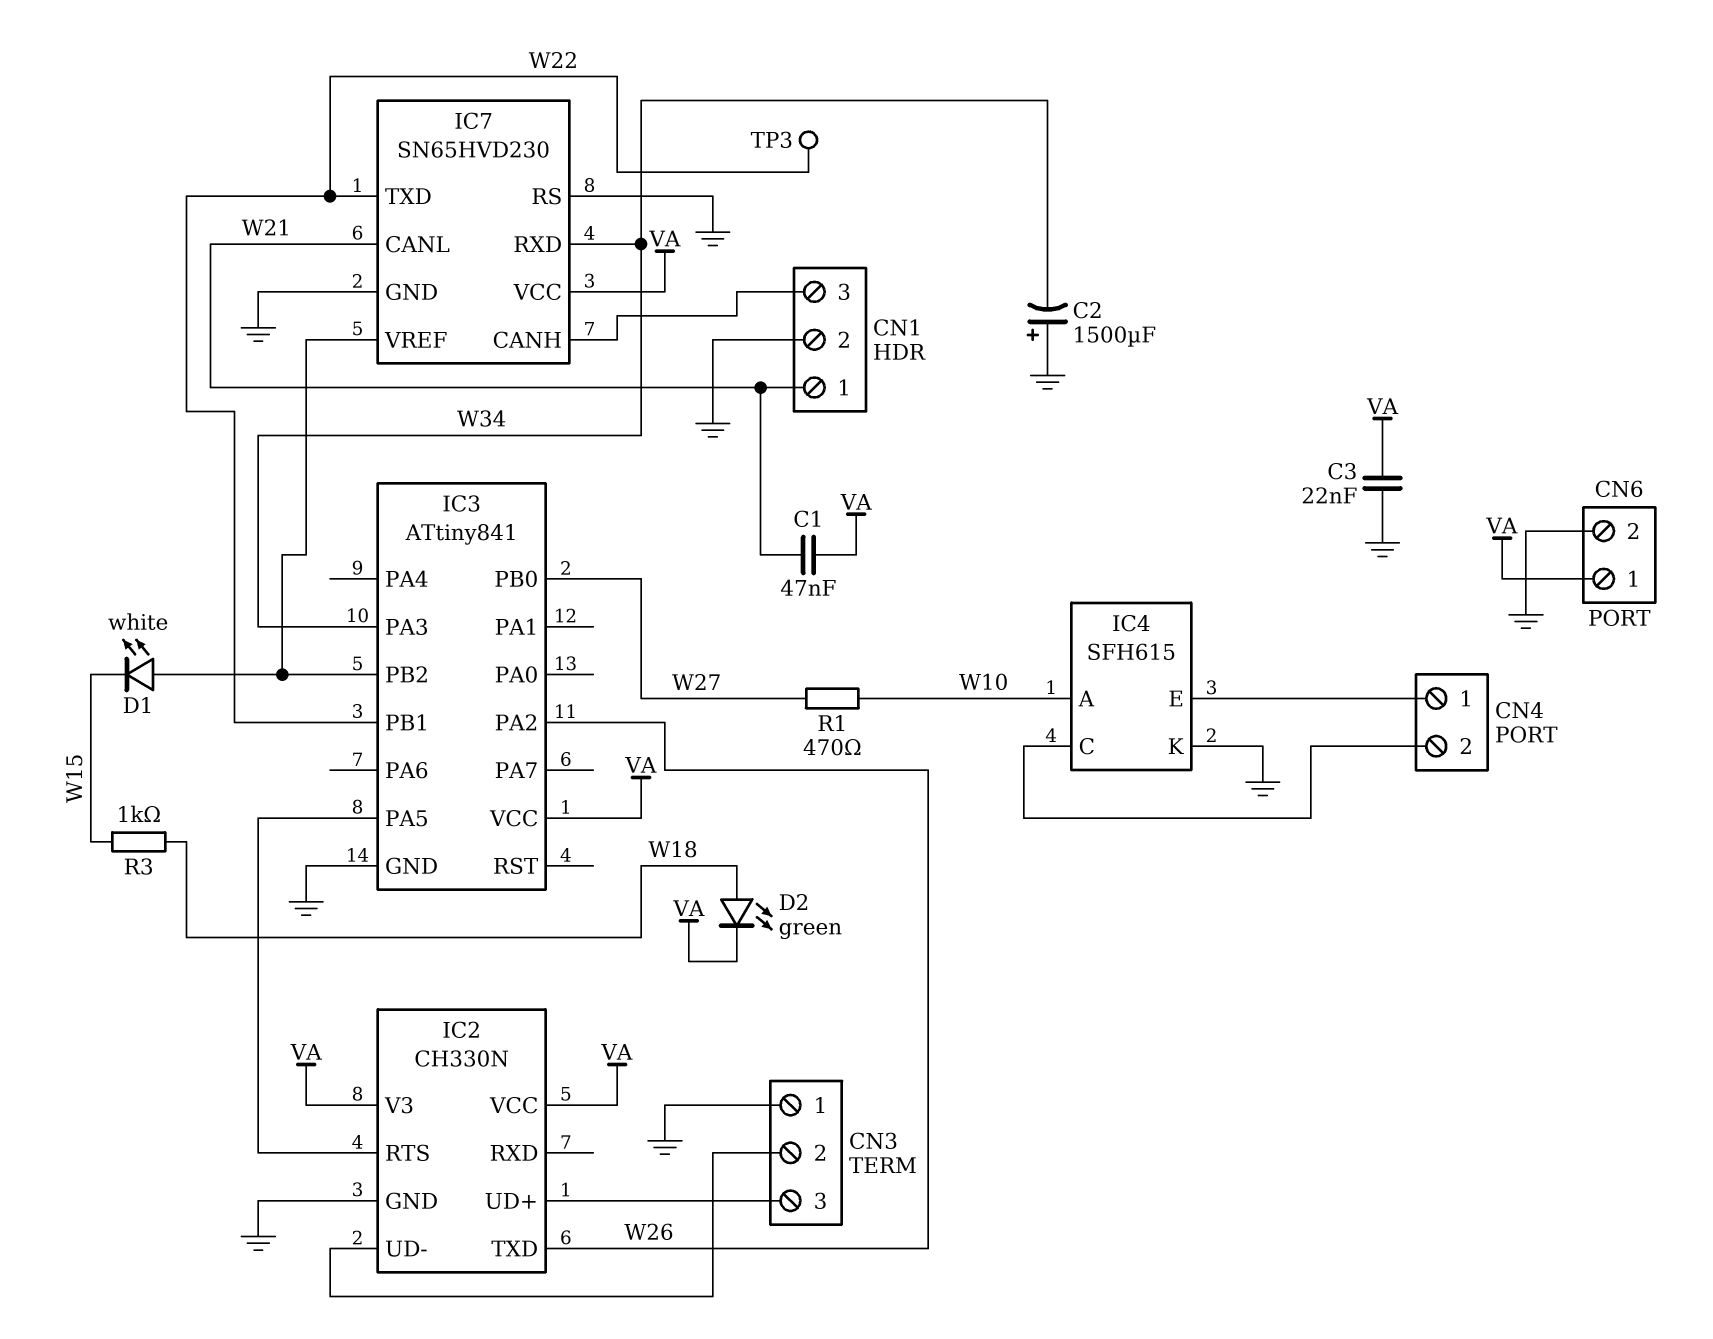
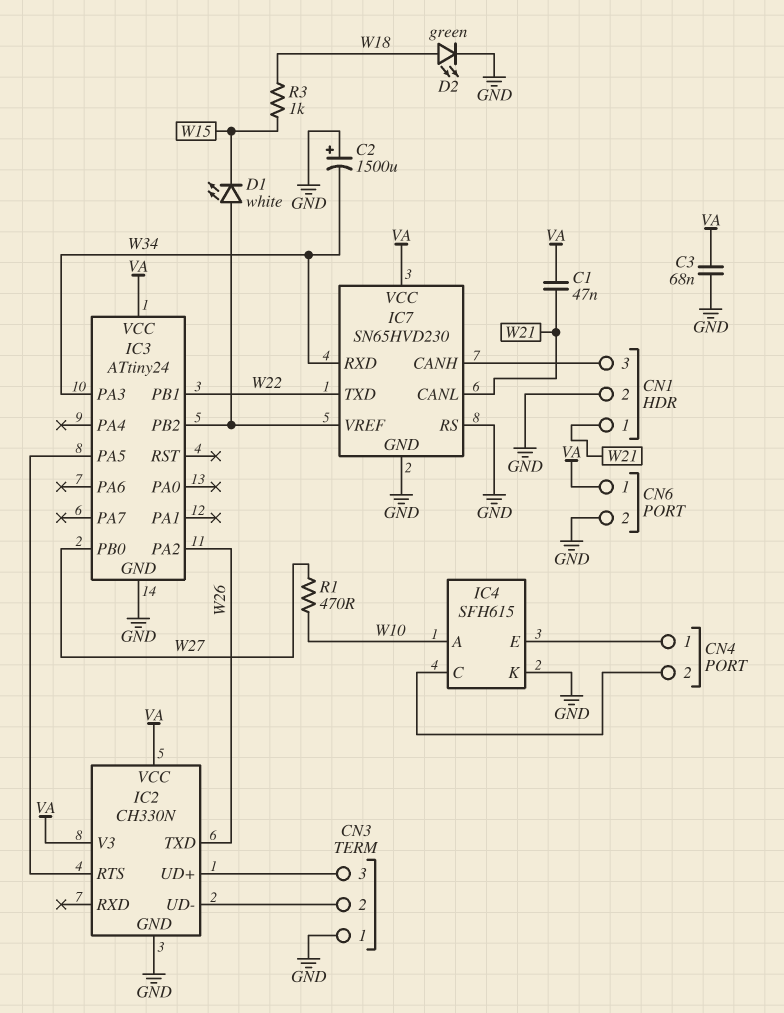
C3: 22nF (GND, VA) -> 68nF (GND, VA)
D2: LED green (A W18, K VA) -> LED green (A W18, K GND)
IC3: ATtiny841 -> ATtiny24
TP3: test point (W22) -> none

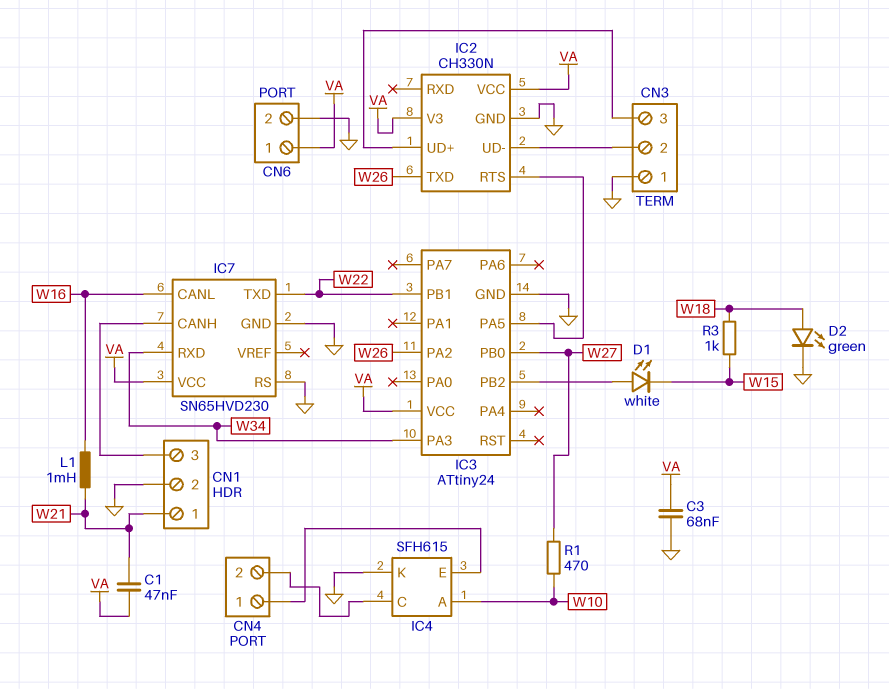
C2: 1500uF (plus GND, minus W34) -> none
IC7 pin CANL: W21 -> W16
IC7 pin VREF: IC3/PB2 -> none
L1: none -> 1mH (W16, W21)

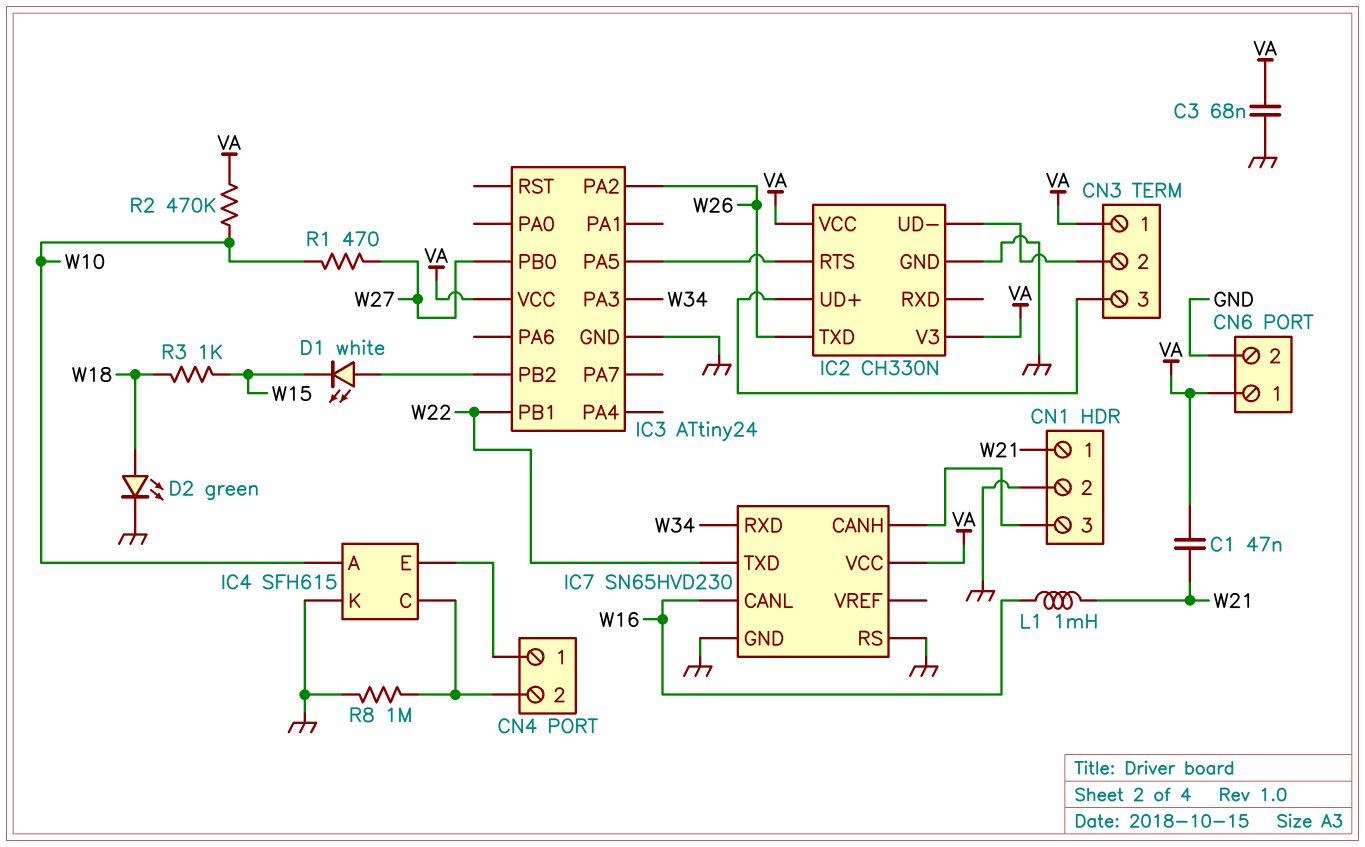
CN3 pin 1: GND -> VA
R2: none -> 470k (VA, W10)
R8: none -> 1M (CN4/2, GND)

